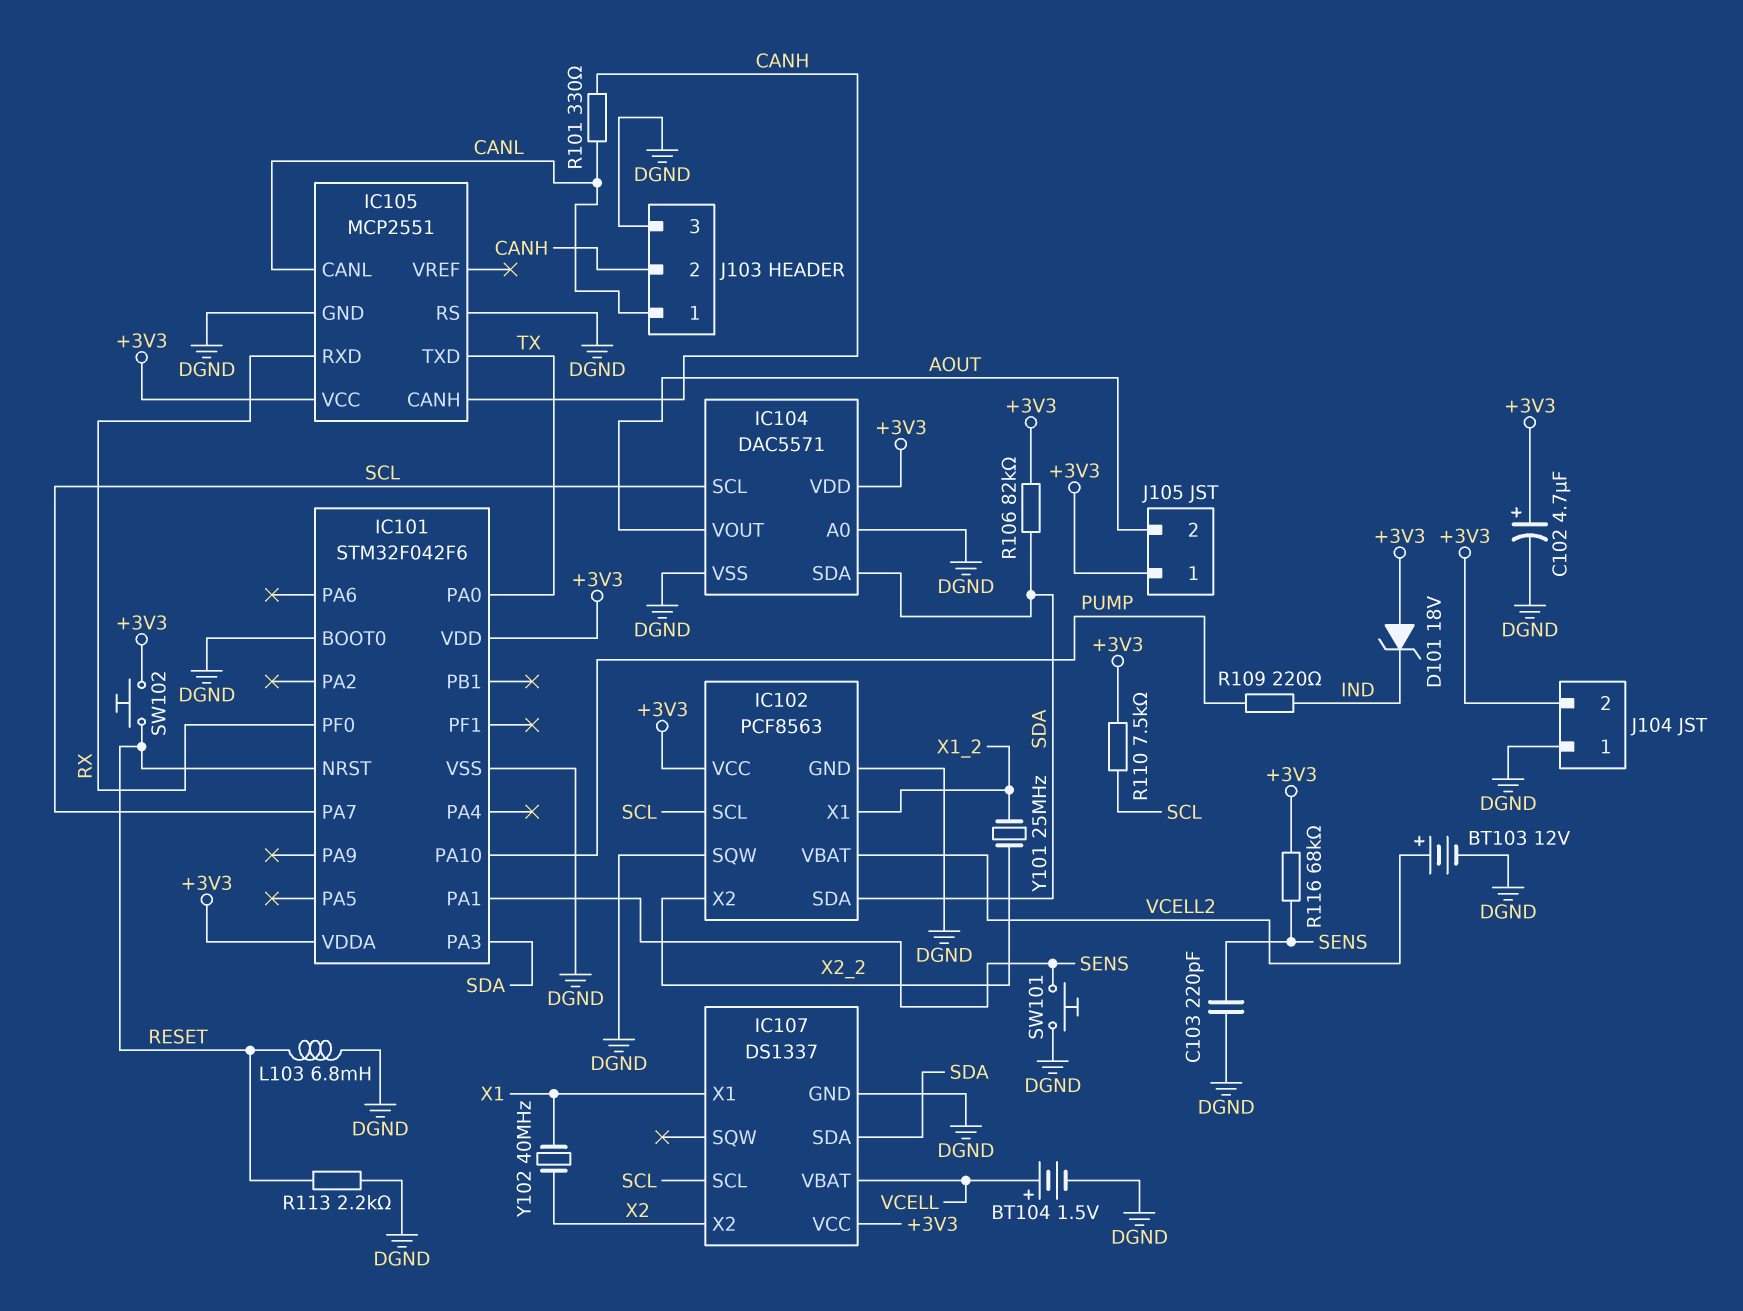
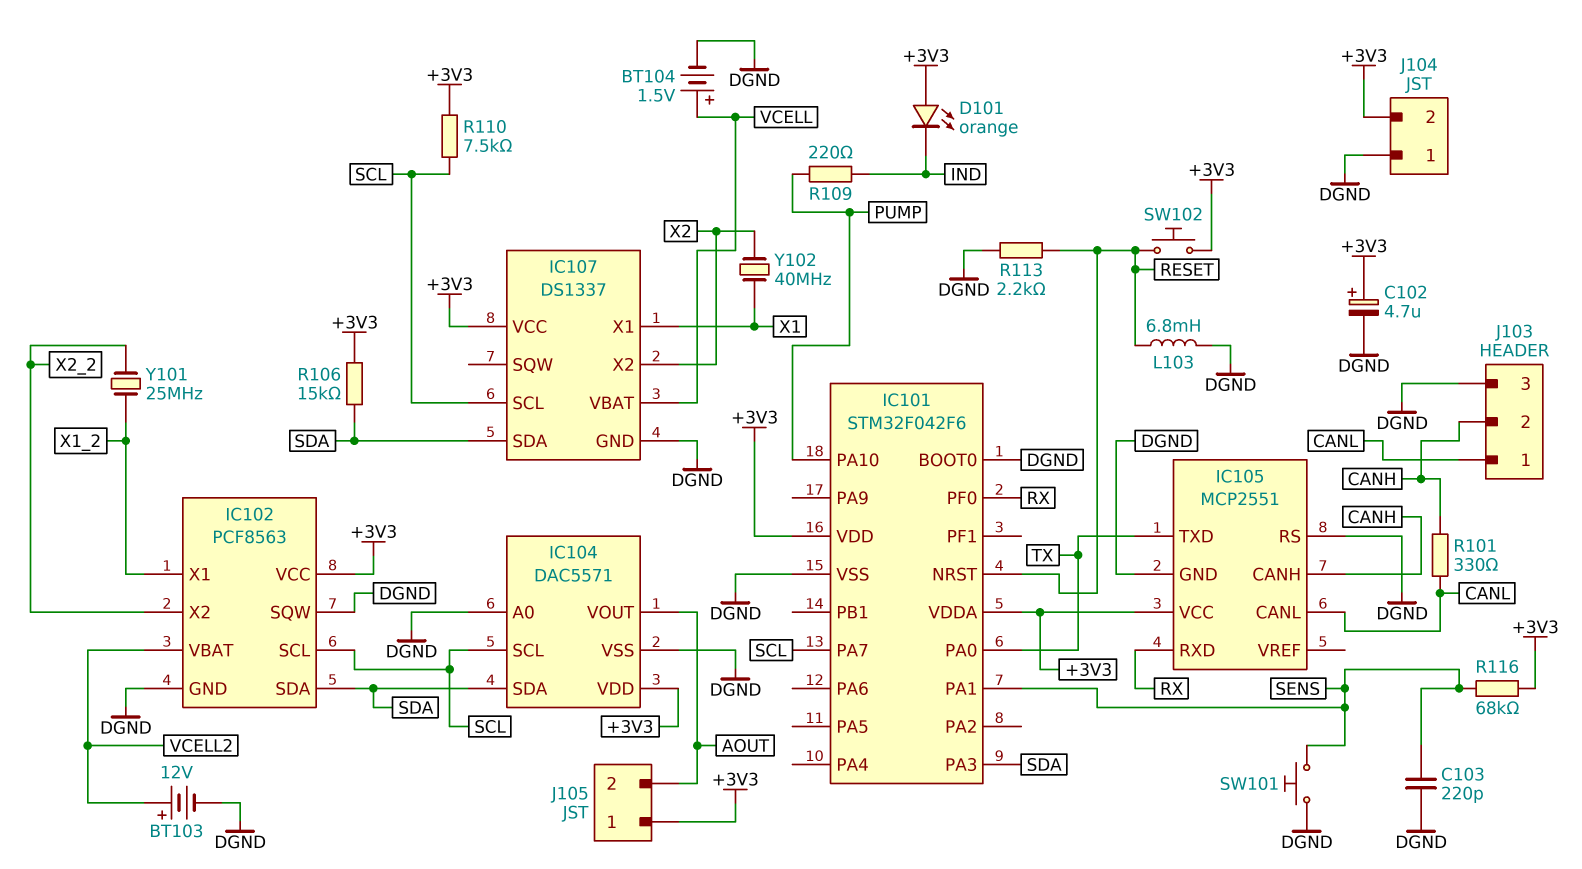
D101: zener 18V (A +3V3, K IND) -> LED orange (A +3V3, K IND)
R106: 82k (+3V3, SDA) -> 15k (+3V3, SDA)

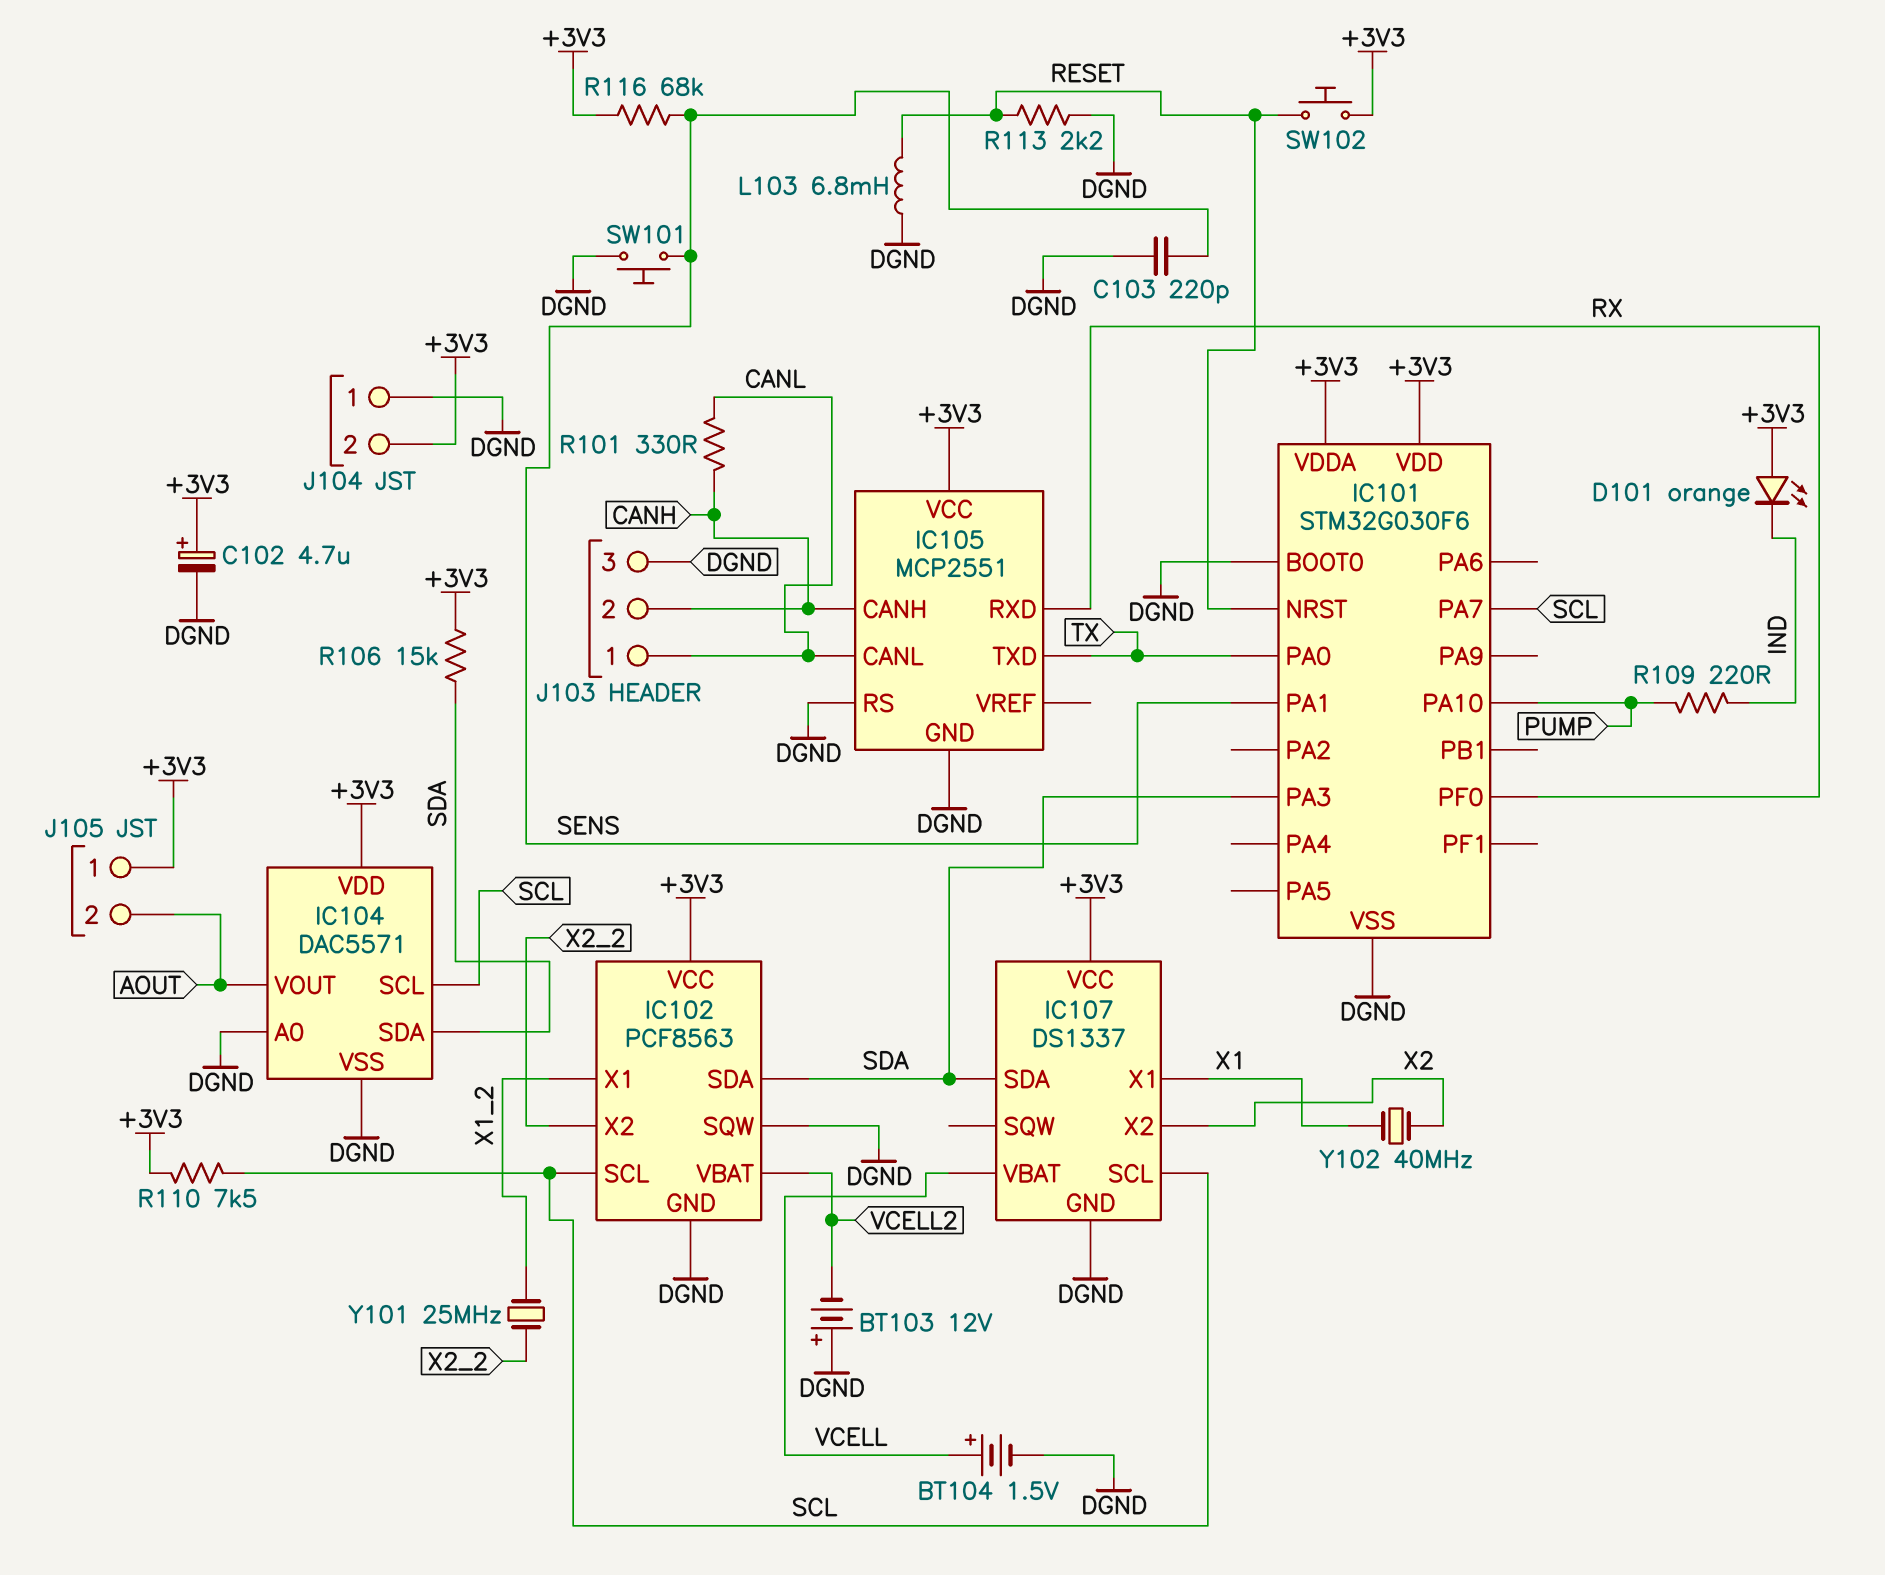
BT103: 12V (plus VCELL2, minus DGND) -> 12V (plus DGND, minus VCELL2)
IC101: STM32F042F6 -> STM32G030F6

